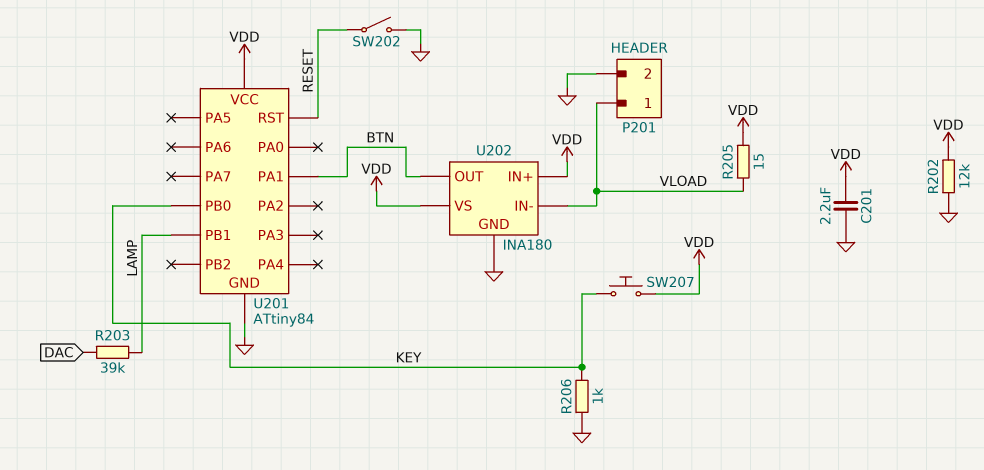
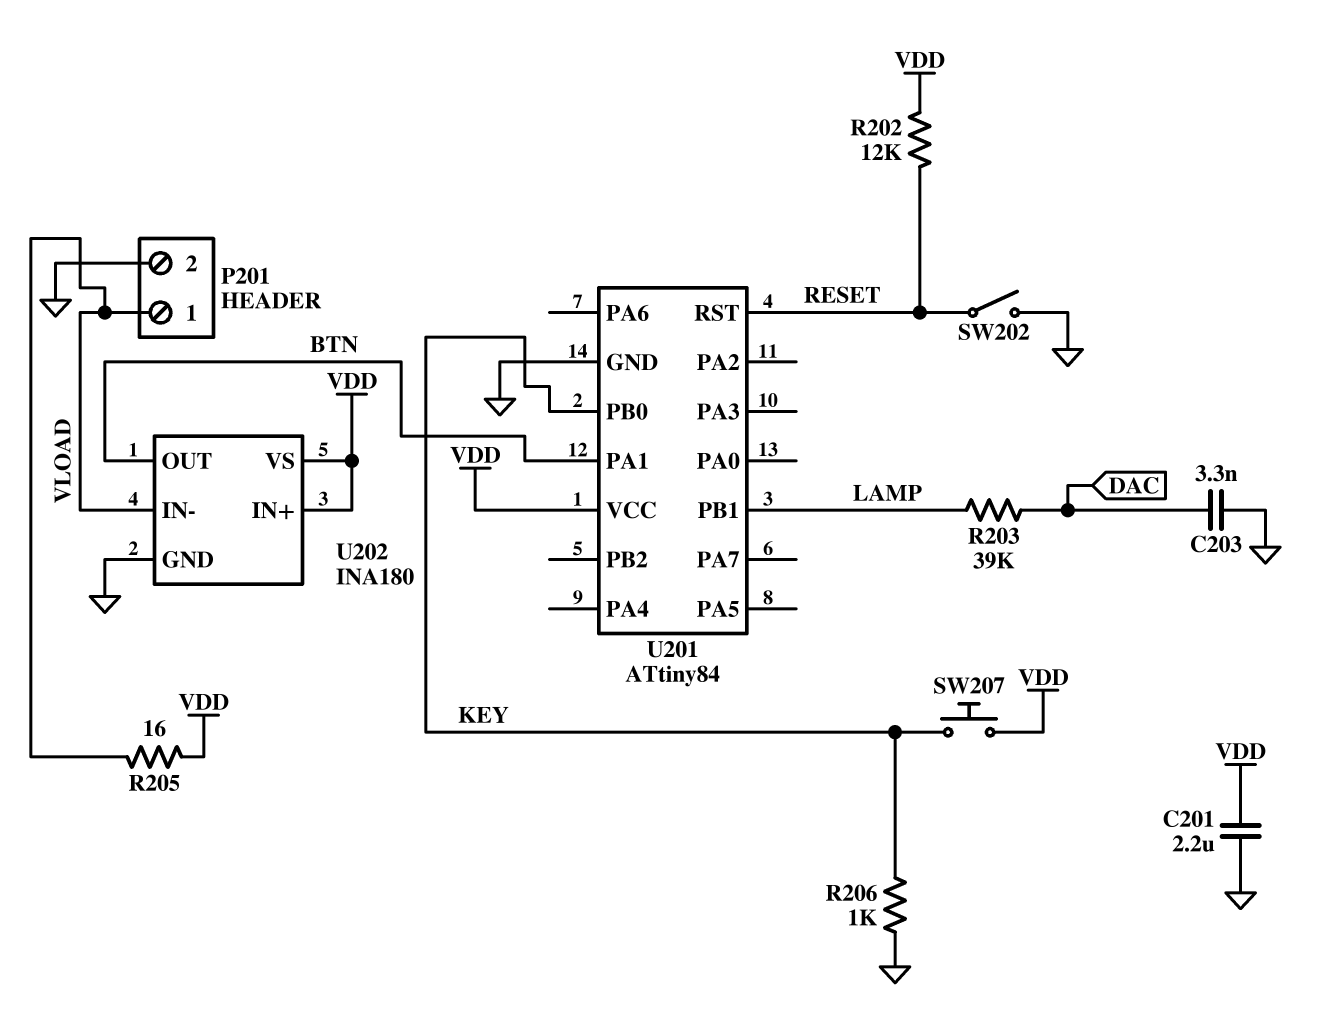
C203: none -> 3.3nF (DAC, GND)
R202: 12k (GND, VDD) -> 12k (RESET, VDD)
R205: 15 (VDD, VLOAD) -> 16 (VDD, VLOAD)

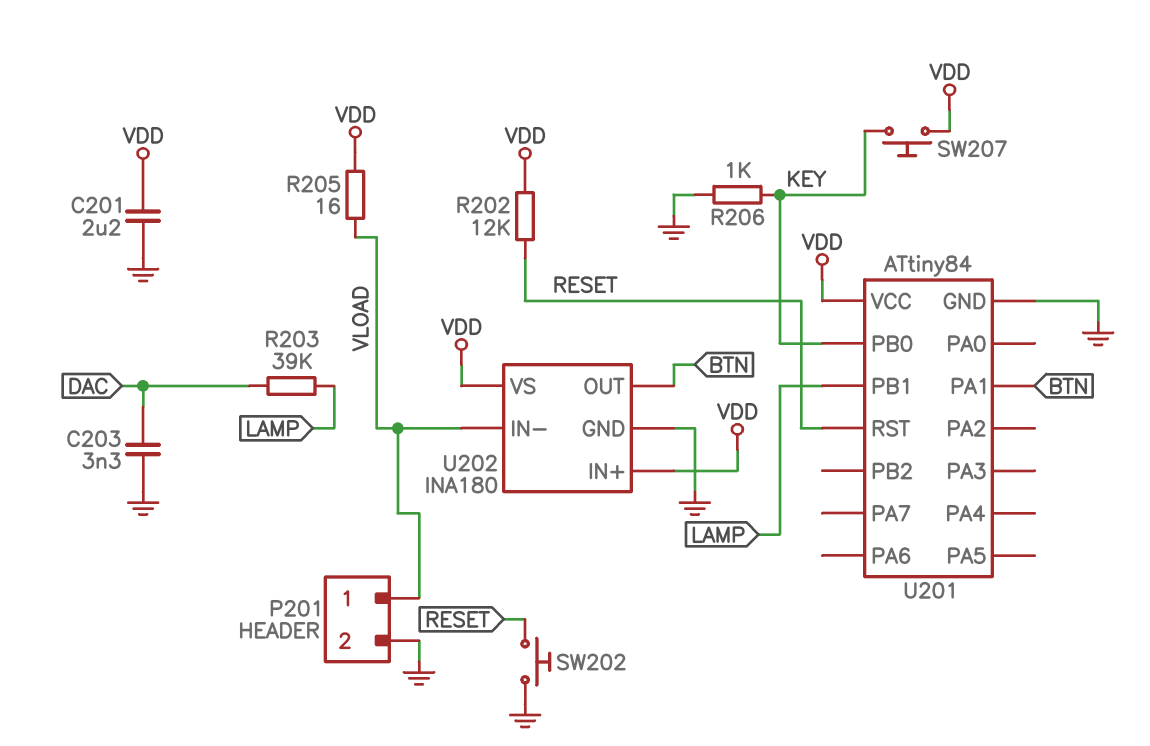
SW202: switch (GND, RESET) -> button (GND, RESET)

